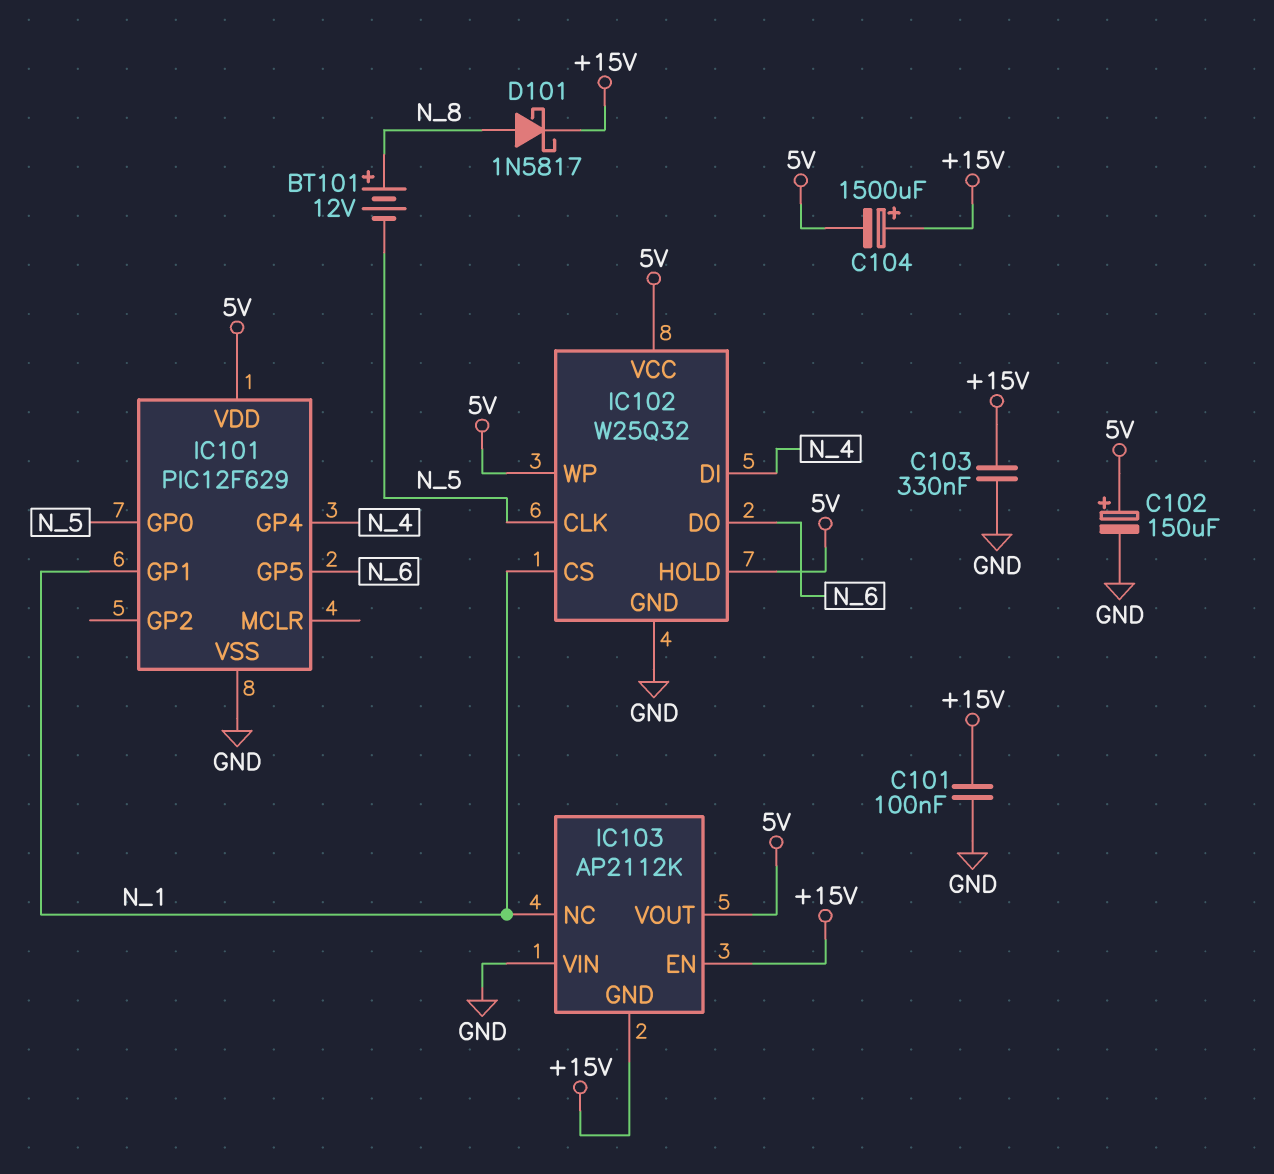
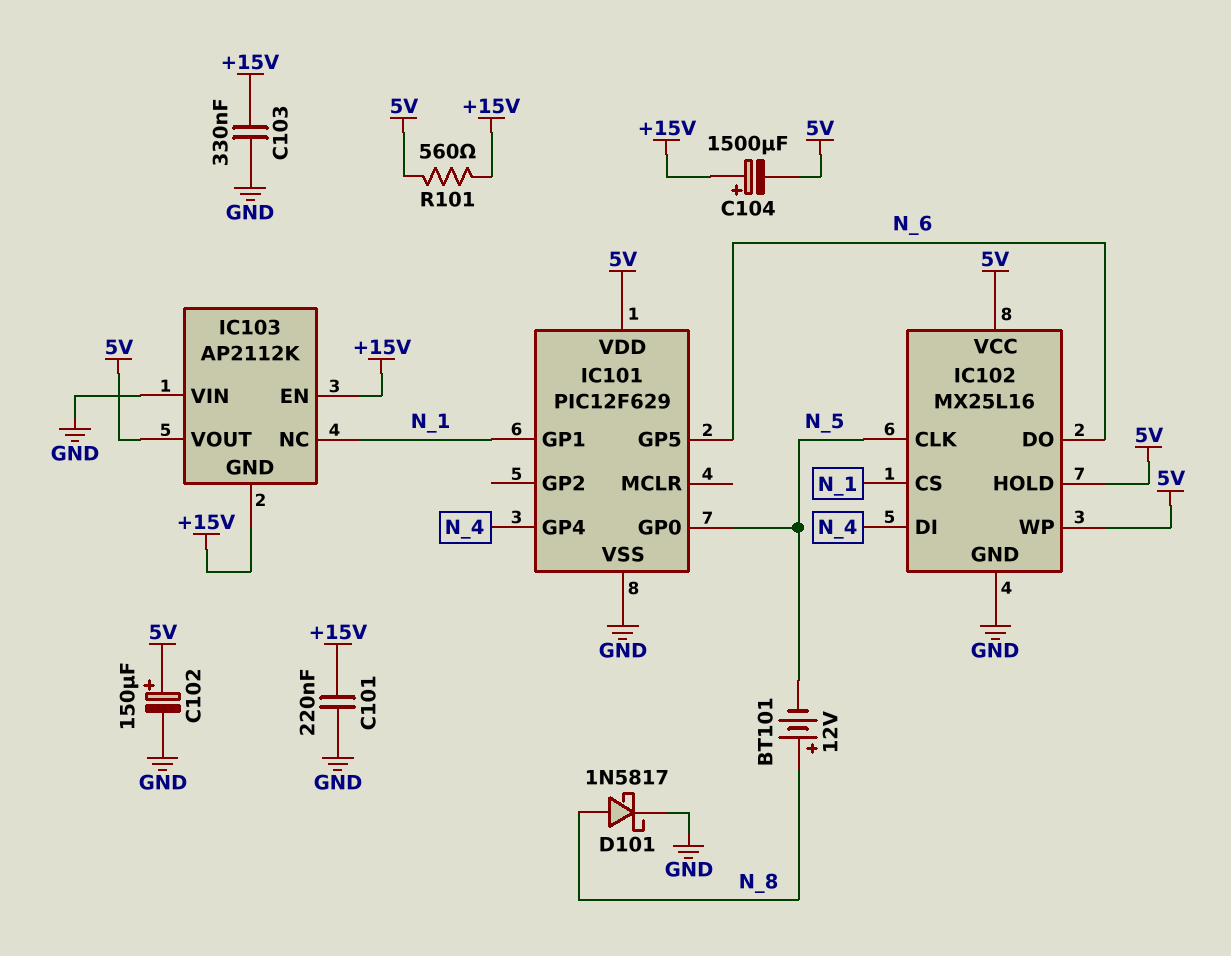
C101: 100nF (+15V, GND) -> 220nF (+15V, GND)
D101: schottky 1N5817 (A N_8, K +15V) -> schottky 1N5817 (A N_8, K GND)
IC102: W25Q32 -> MX25L16
R101: none -> 560 (+15V, 5V)

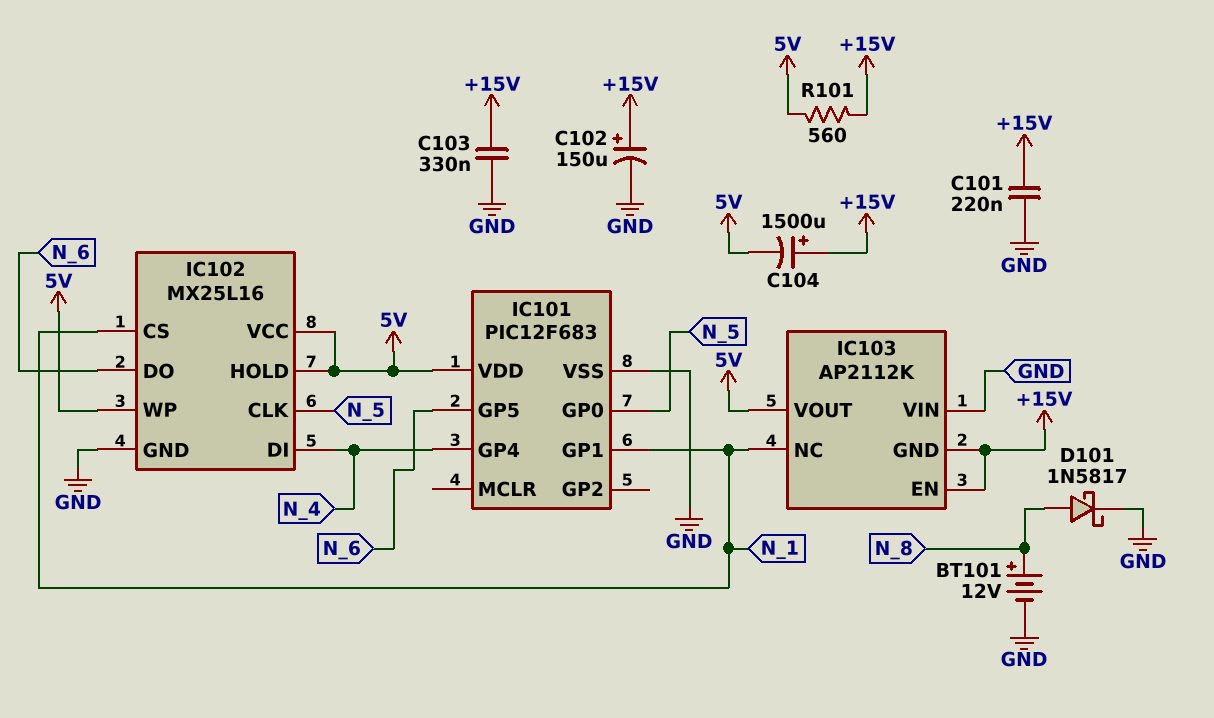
BT101: 12V (plus N_8, minus N_5) -> 12V (plus N_8, minus GND)
C102: 150uF (plus 5V, minus GND) -> 150uF (plus +15V, minus GND)
IC101: PIC12F629 -> PIC12F683

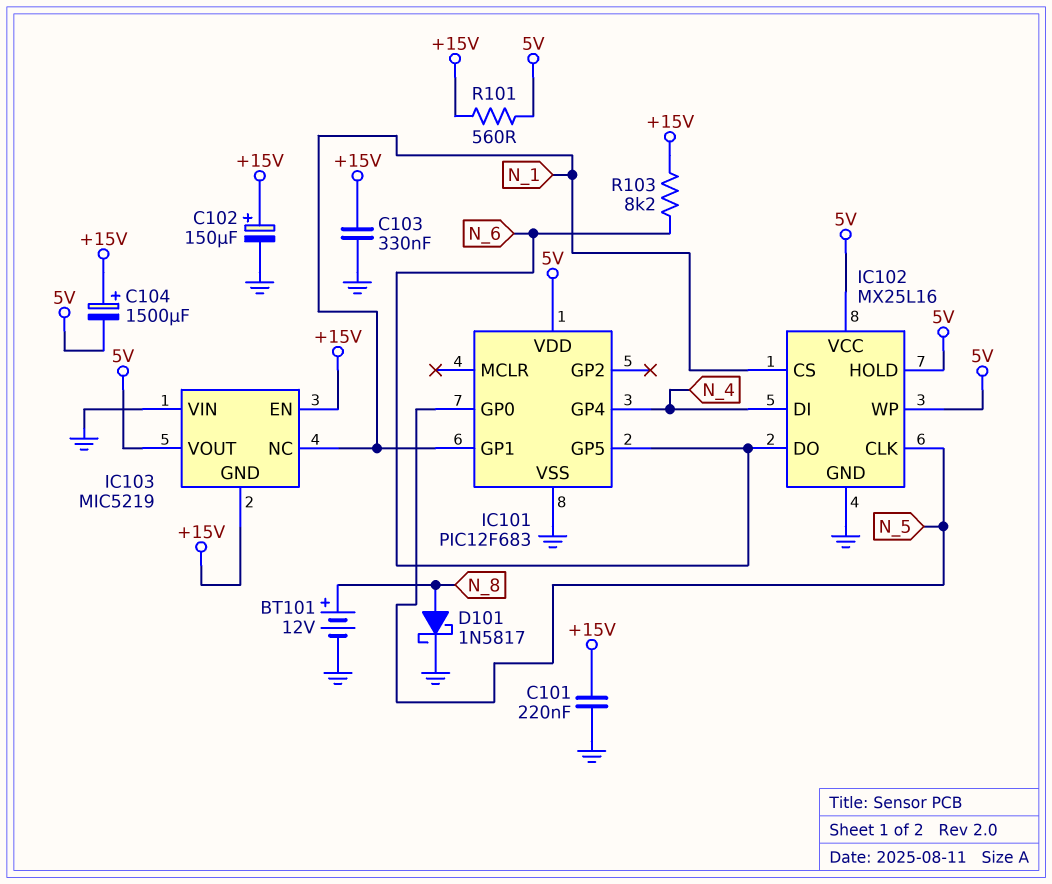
IC103: AP2112K -> MIC5219
R103: none -> 8.2k (+15V, N_6)

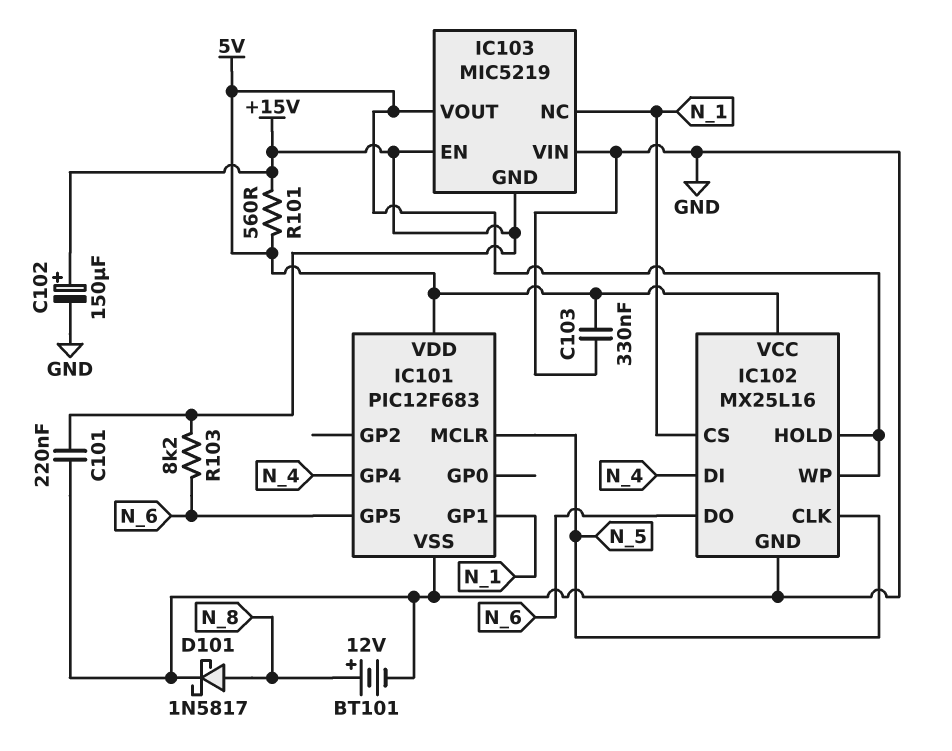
C103: 330nF (+15V, GND) -> 330nF (5V, GND)
C104: 1500uF (plus +15V, minus 5V) -> none
IC101 pin GP0: N_5 -> none
IC101 pin MCLR: none -> N_5

